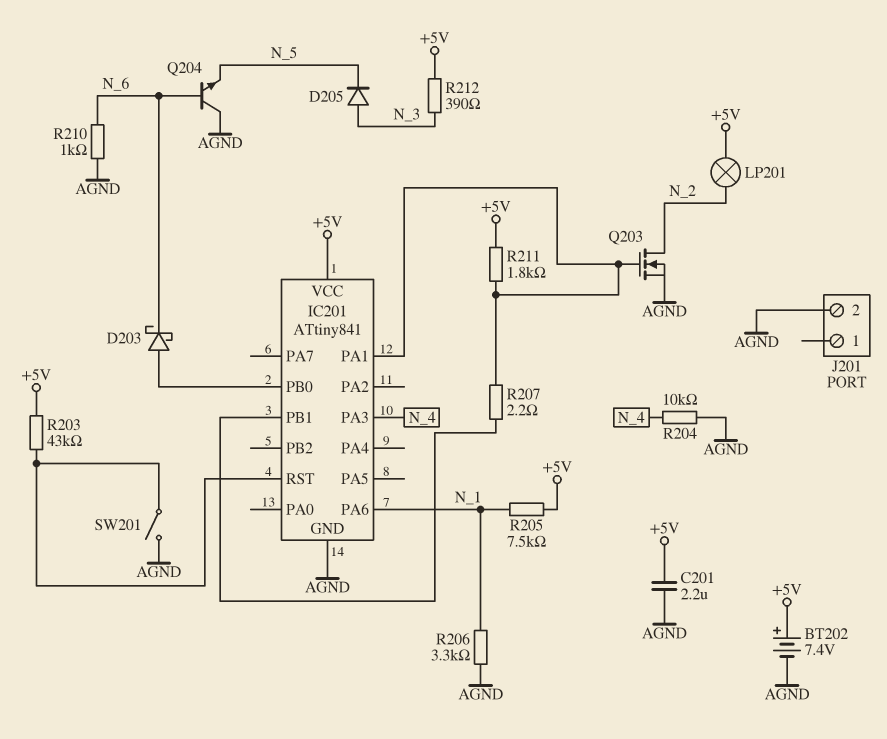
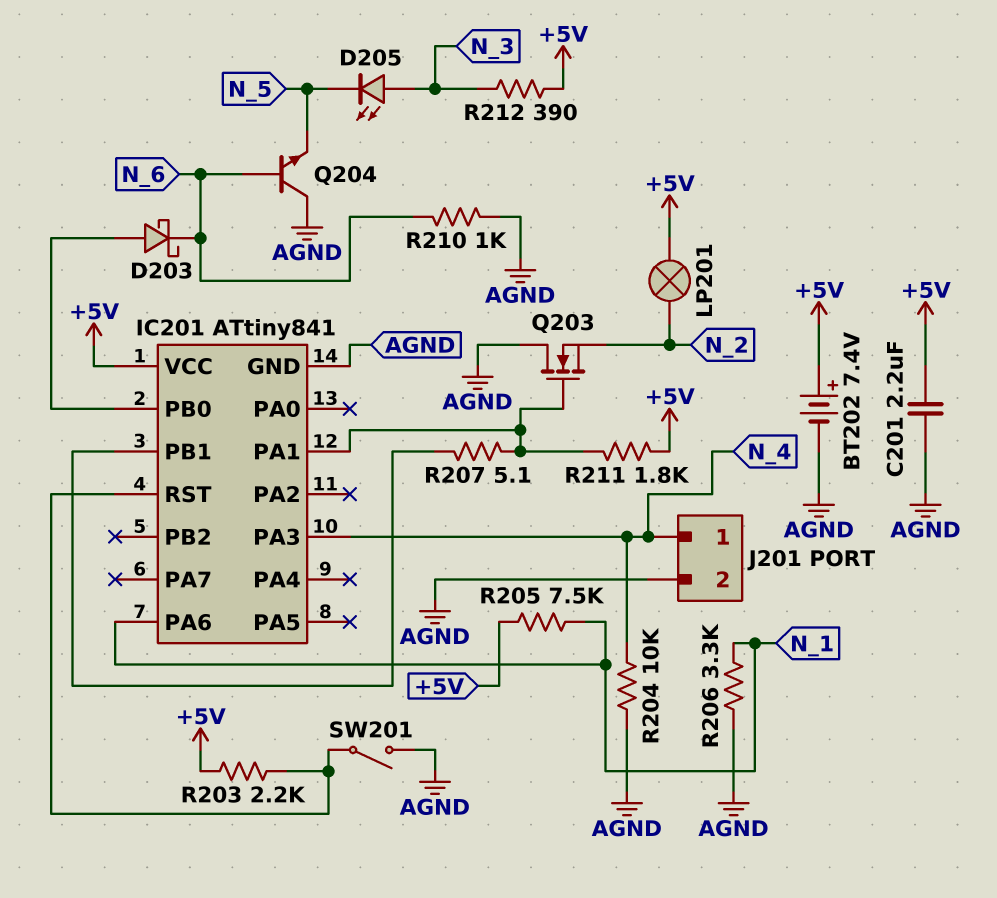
D205: diode (A N_3, K N_5) -> LED (A N_3, K N_5)
J201 pin 1: none -> N_4
Q203: NMOS (G IC201/PA1, D N_2, S AGND) -> NMOS (G IC201/PA1, D AGND, S N_2)
R203: 43k (+5V, IC201/RST) -> 2.2k (+5V, IC201/RST)
R207: 2.2 (IC201/PA1, IC201/PB1) -> 5.1 (IC201/PA1, IC201/PB1)

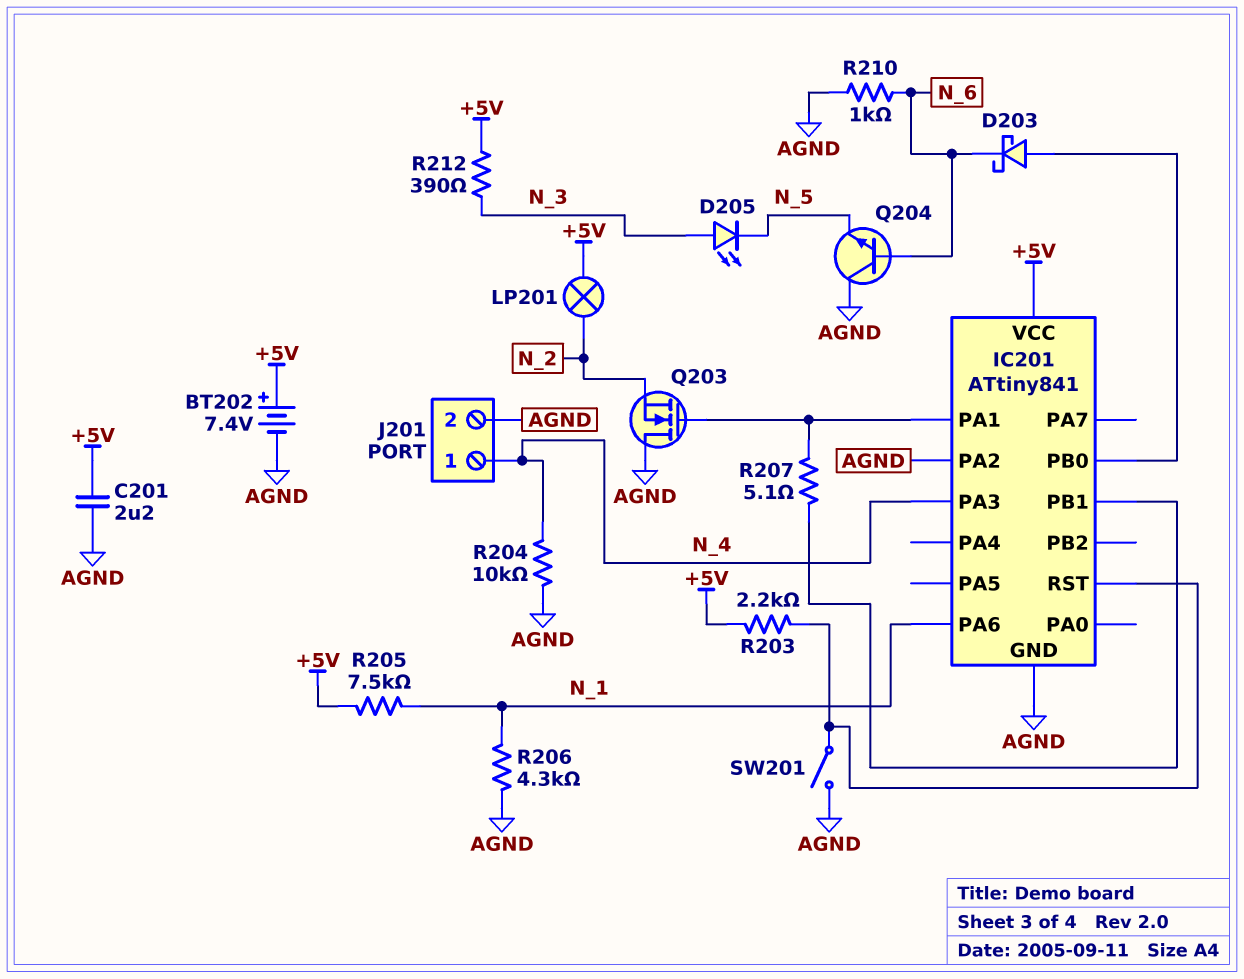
IC201 pin PA2: none -> AGND
R206: 3.3k (AGND, N_1) -> 4.3k (AGND, N_1)
R211: 1.8k (+5V, IC201/PA1) -> none

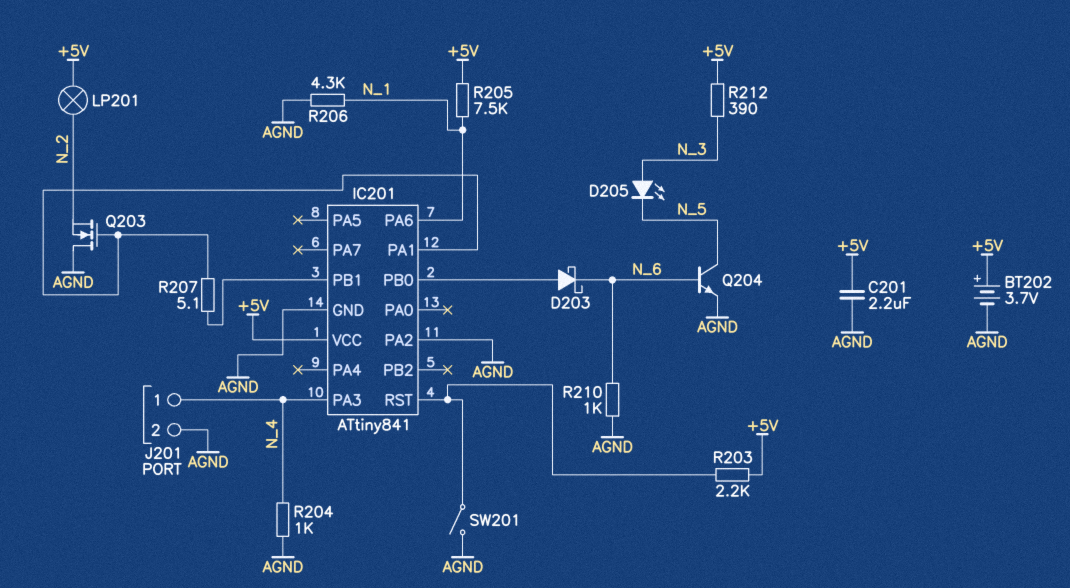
BT202: 7.4V (plus +5V, minus AGND) -> 3.7V (plus +5V, minus AGND)
Q204: NPN (B N_6, C AGND, E N_5) -> NPN (B N_6, C N_5, E AGND)
R204: 10k (AGND, N_4) -> 1k (AGND, N_4)

